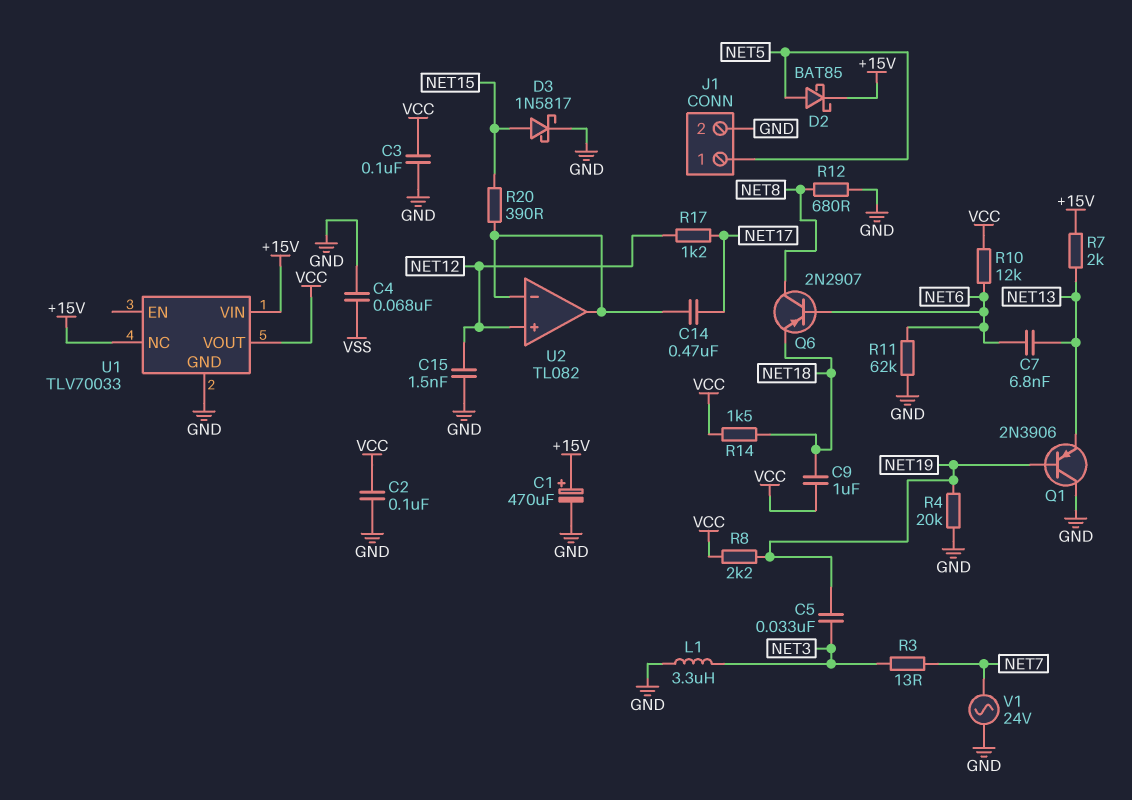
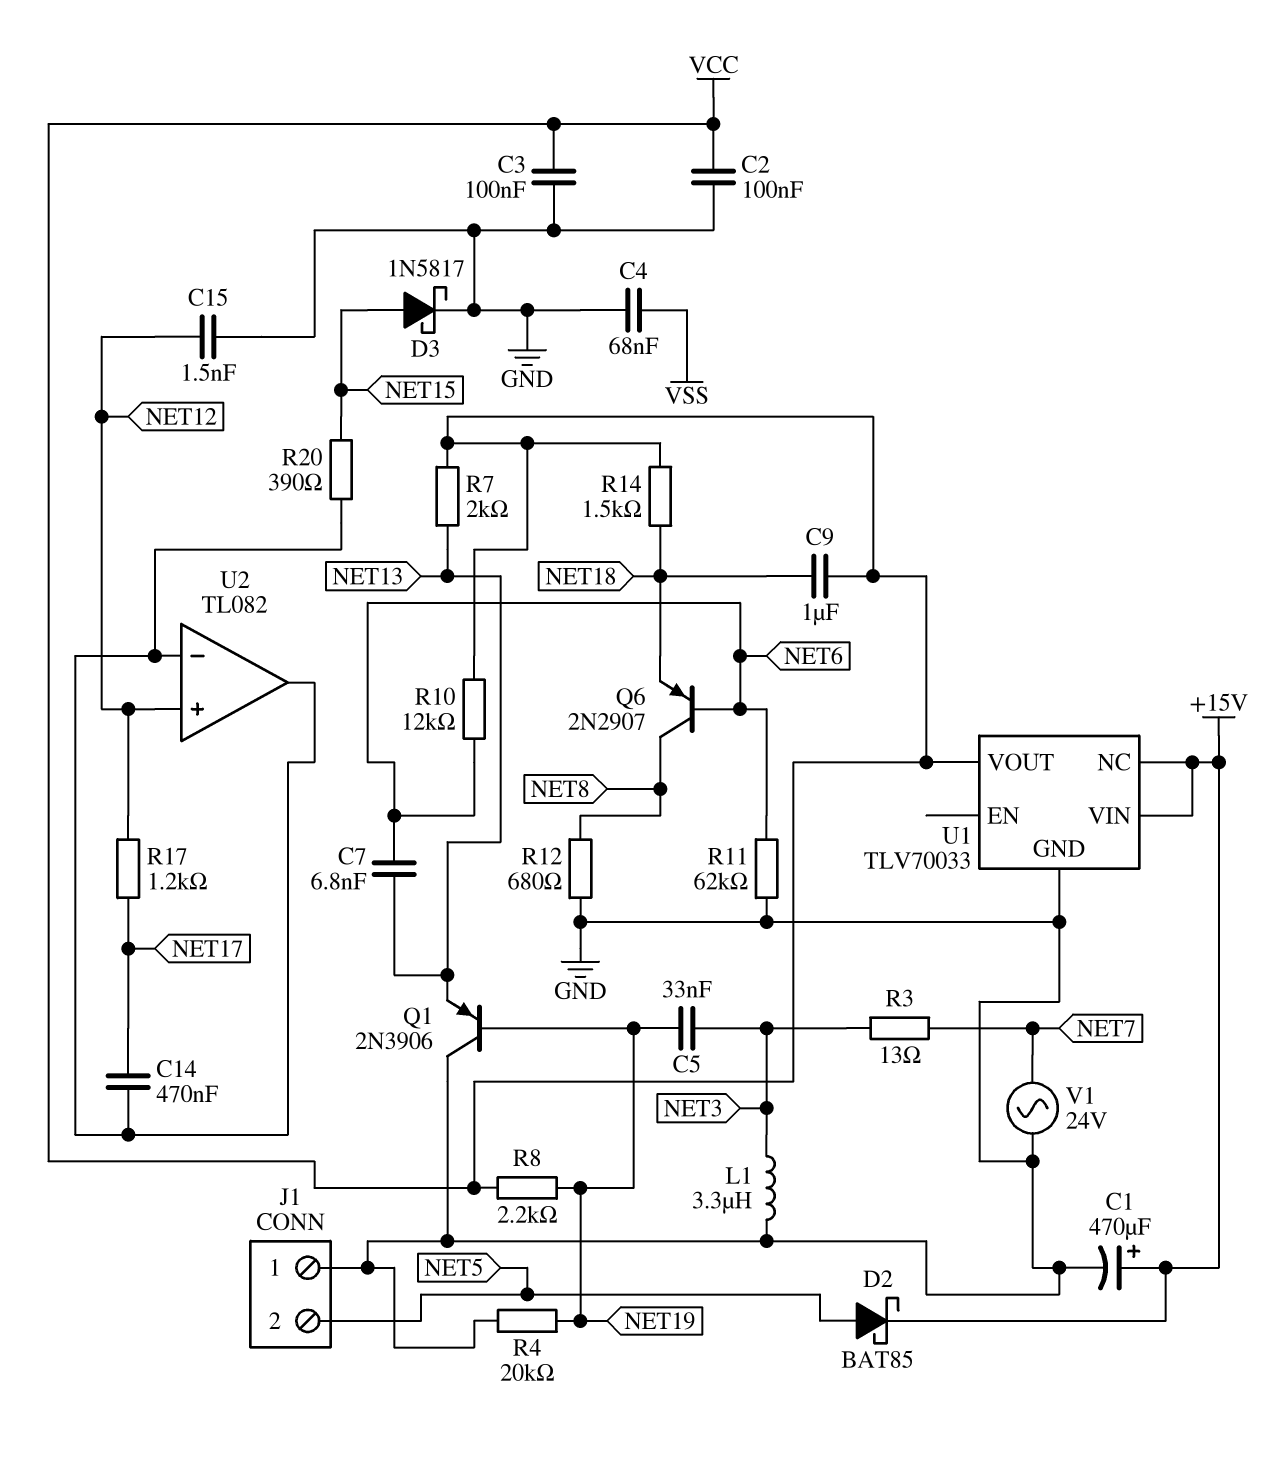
J1 pin 1: NET5 -> GND
J1 pin 2: GND -> NET5
R7: 2k (+15V, NET13) -> 2k (NET13, VCC)

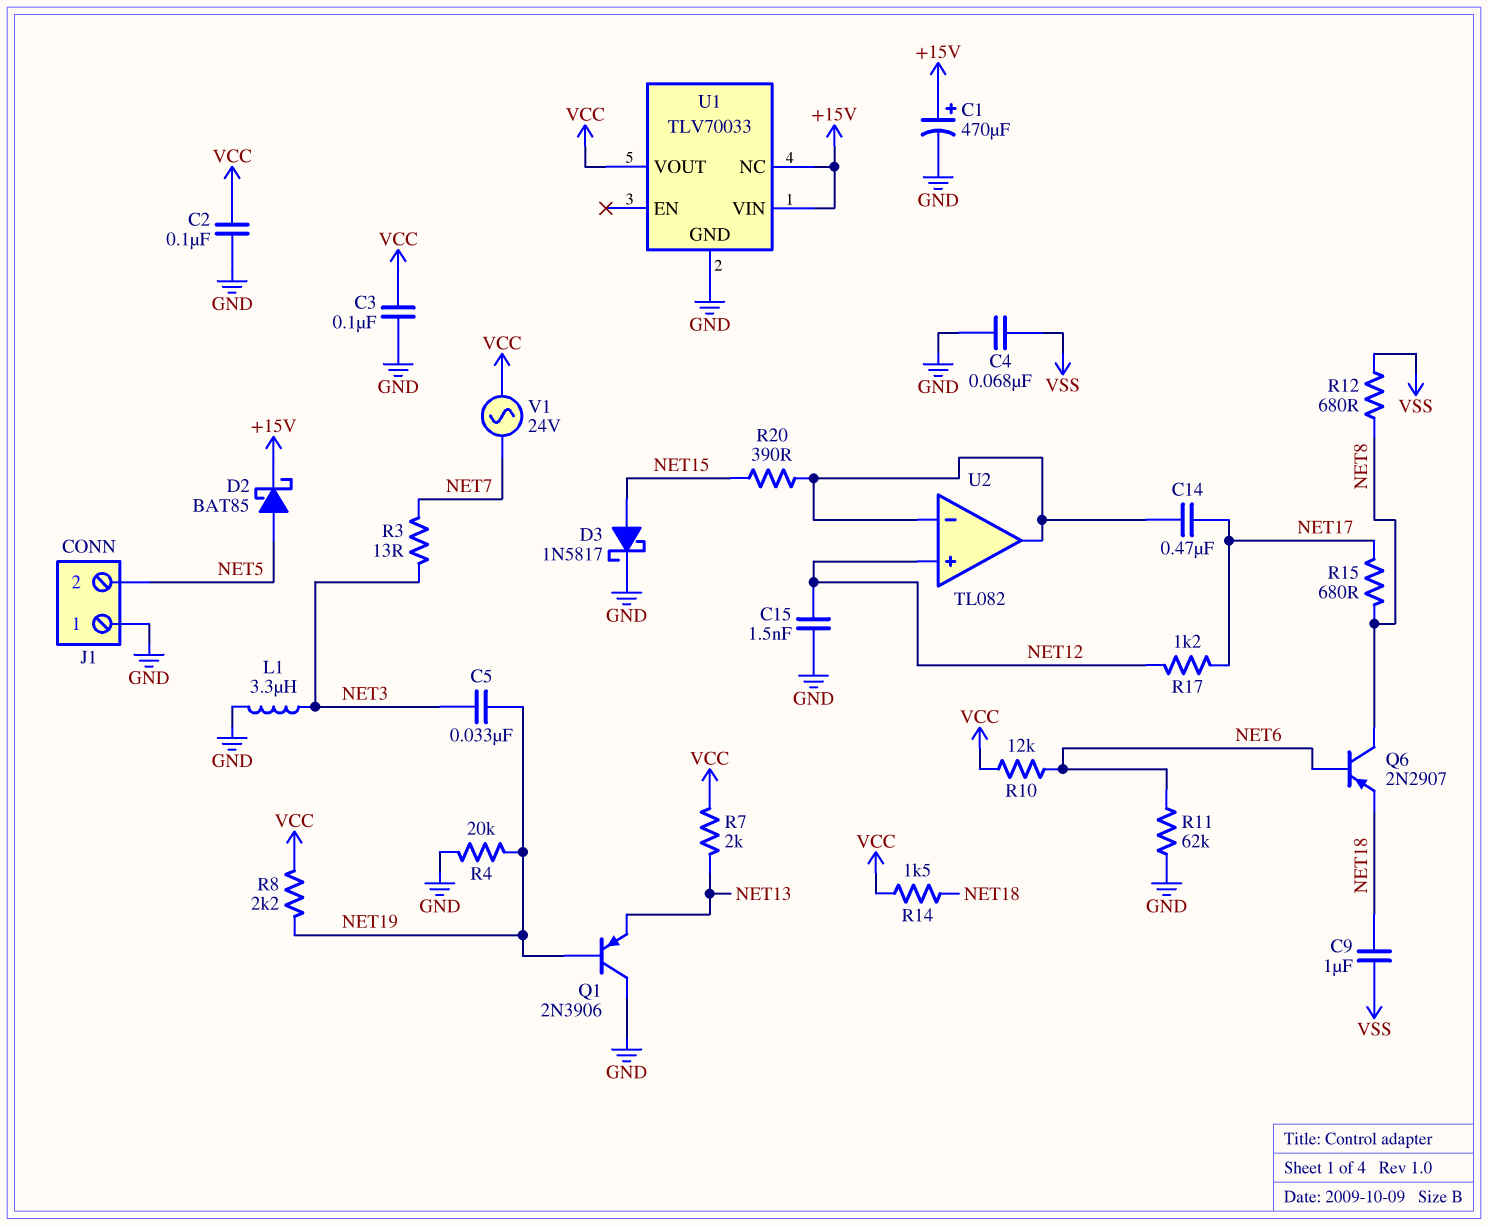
C7: 6.8nF (NET6, NET13) -> none
C9: 1uF (NET18, VCC) -> 1uF (NET18, VSS)
R12: 680 (GND, NET8) -> 680 (NET8, VSS)
R15: none -> 680 (NET8, NET17)
V1: AC 24V (GND, NET7) -> AC 24V (NET7, VCC)

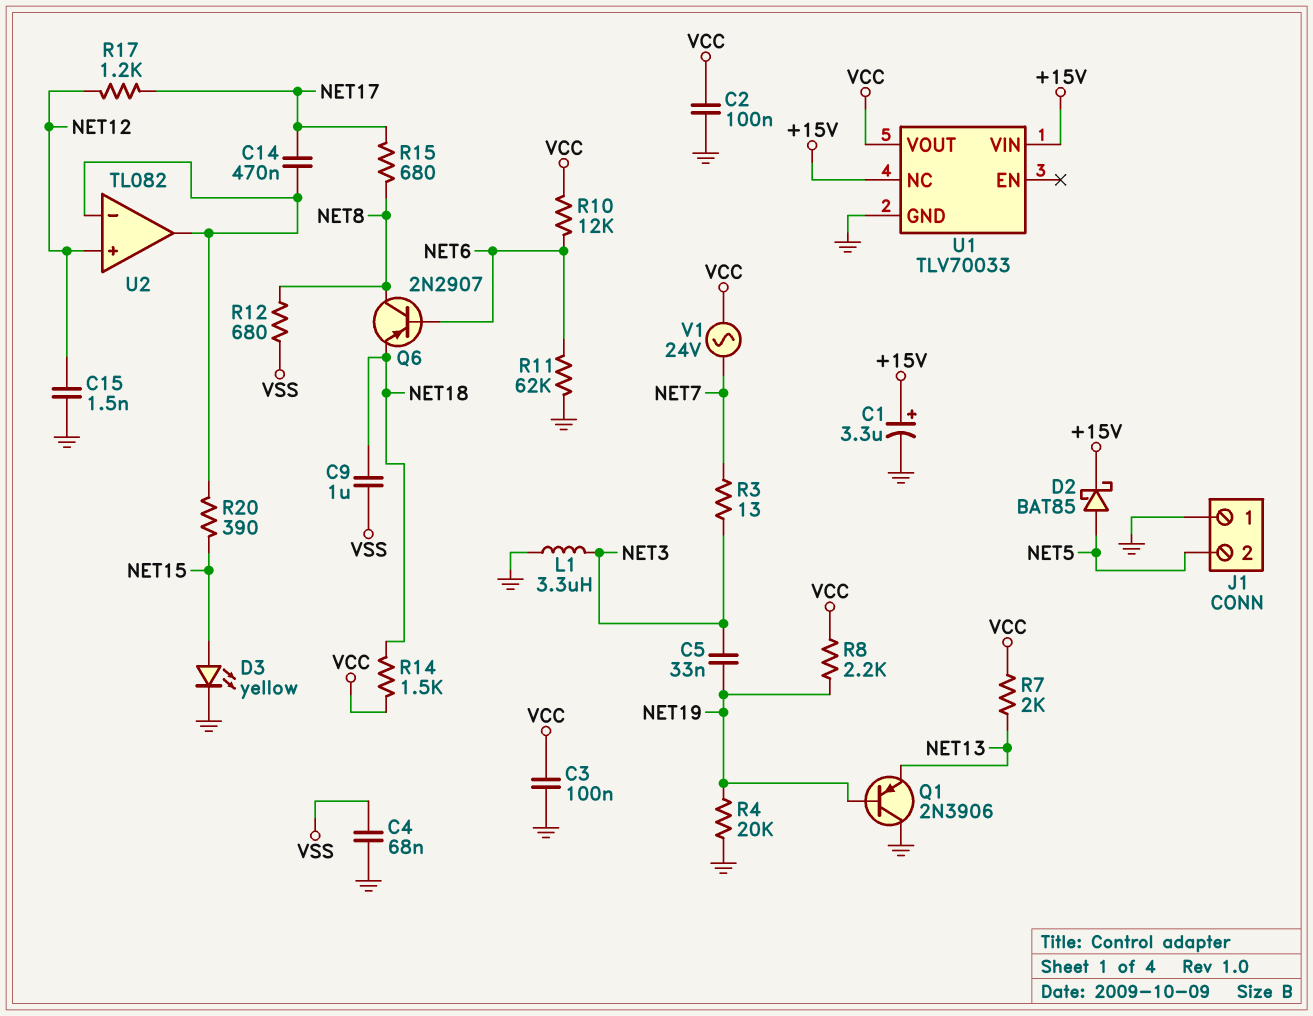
C1: 470uF (plus +15V, minus GND) -> 3.3uF (plus +15V, minus GND)
D3: schottky 1N5817 (A NET15, K GND) -> LED yellow (A NET15, K GND)

